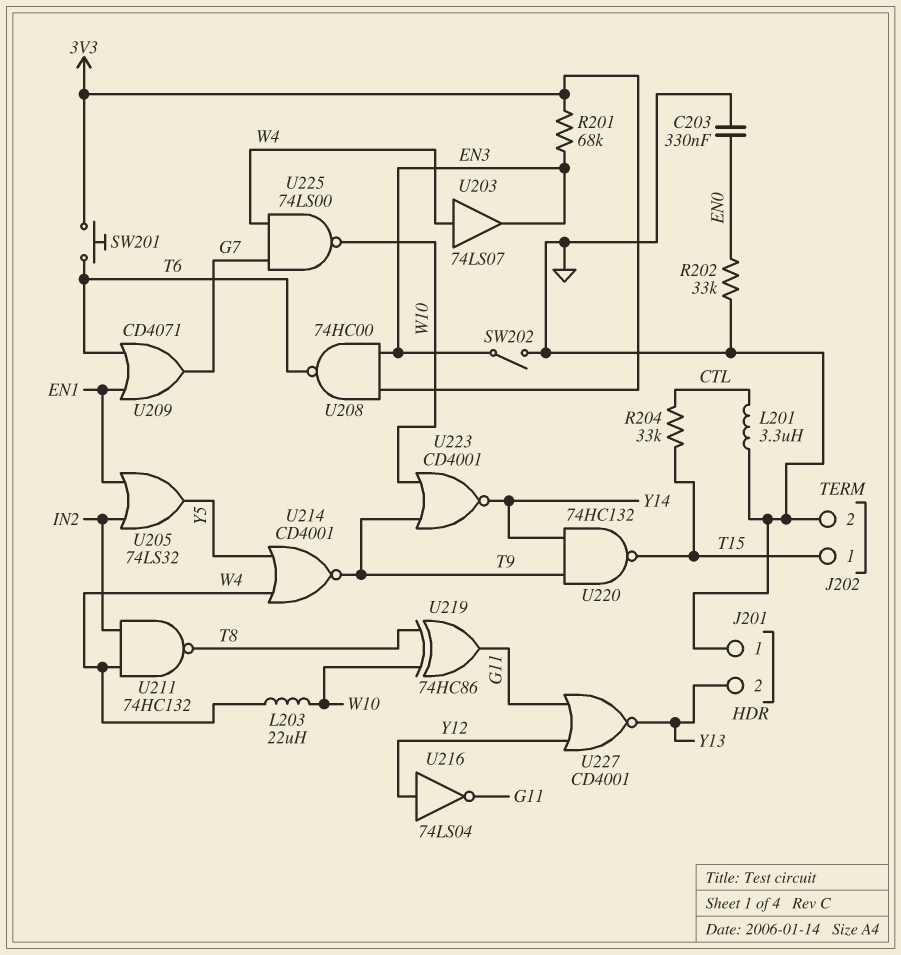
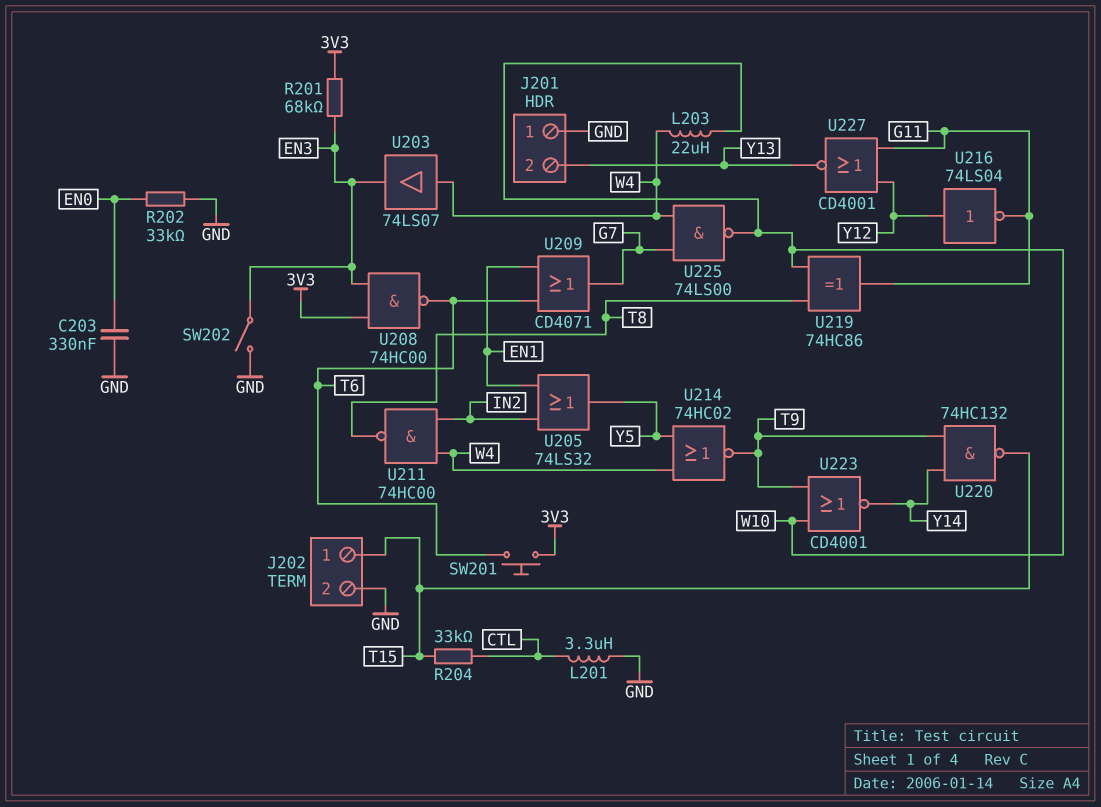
U211: NAND 74HC132 (in IN2, in W4, out T8) -> NAND 74HC00 (in IN2, in W4, out T8)
U214: NOR CD4001 (in W4, in Y5, out T9) -> NOR 74HC02 (in W4, in Y5, out T9)

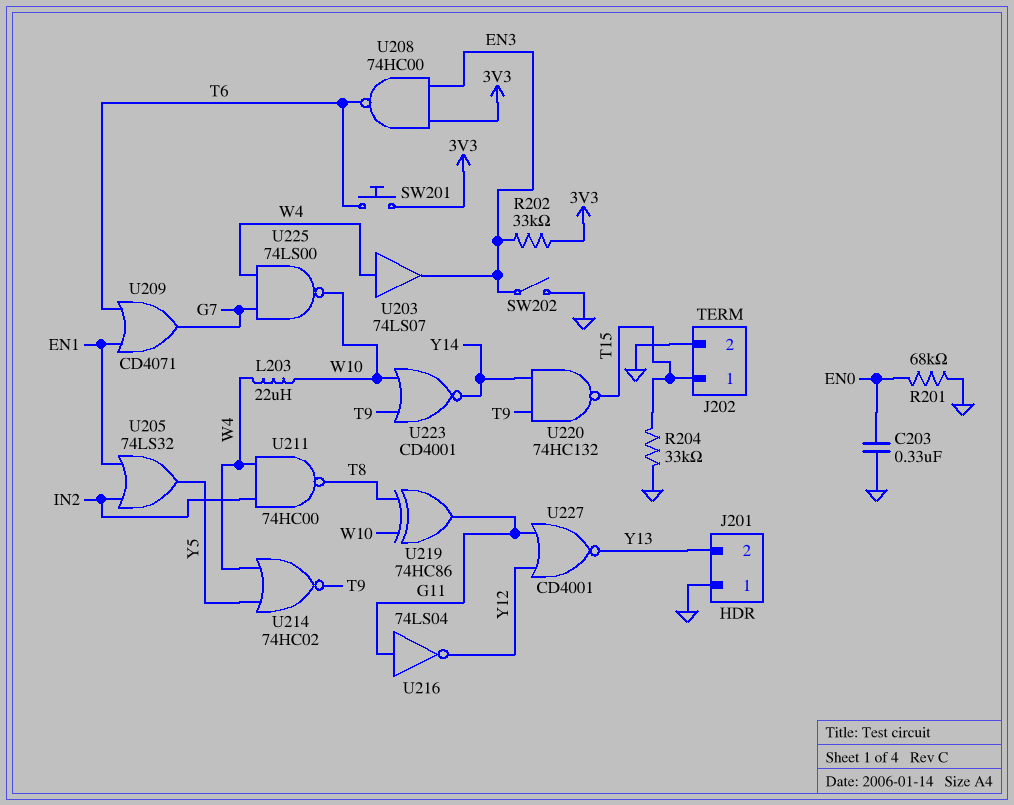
L201: 3.3uH (CTL, GND) -> none
R201: 68k (3V3, EN3) -> 68k (EN0, GND)
R202: 33k (EN0, GND) -> 33k (3V3, EN3)
R204: 33k (CTL, T15) -> 33k (GND, T15)
U216: NOT 74LS04 (in Y12, out G11) -> NOT 74LS04 (in G11, out Y12)

